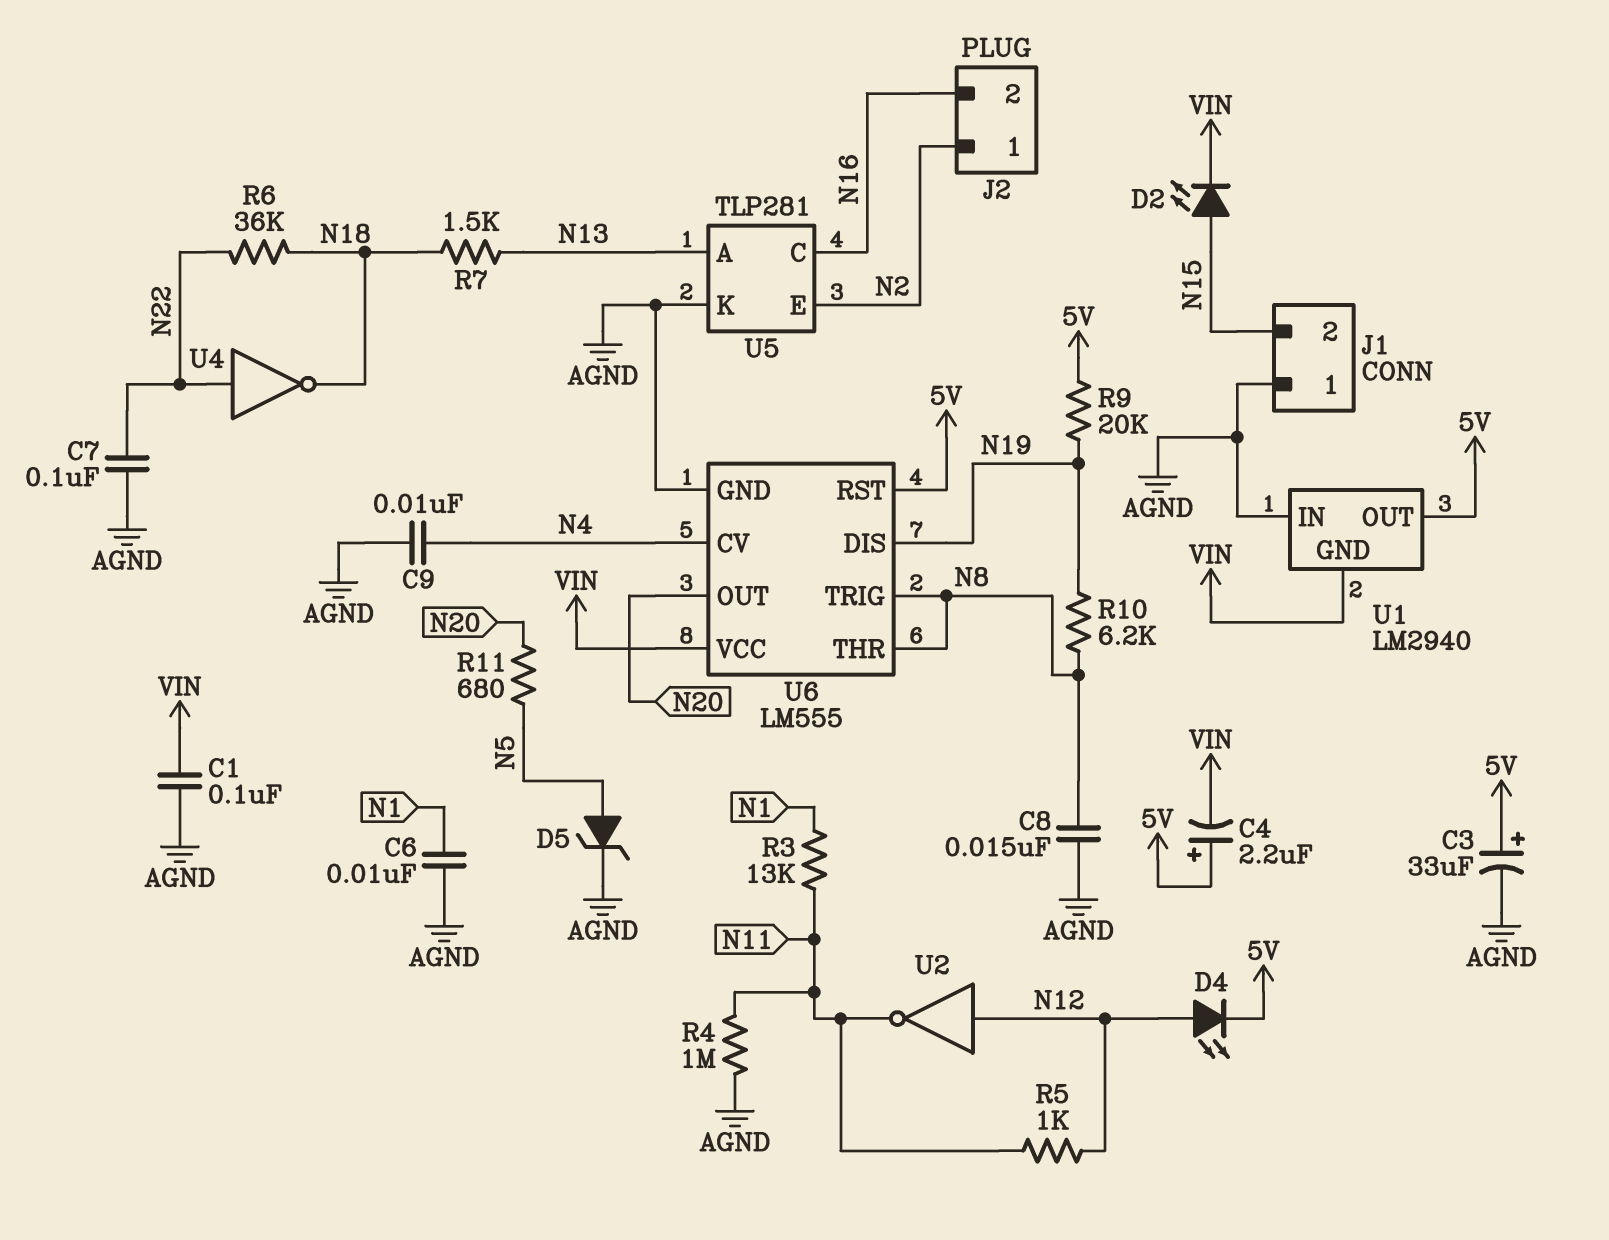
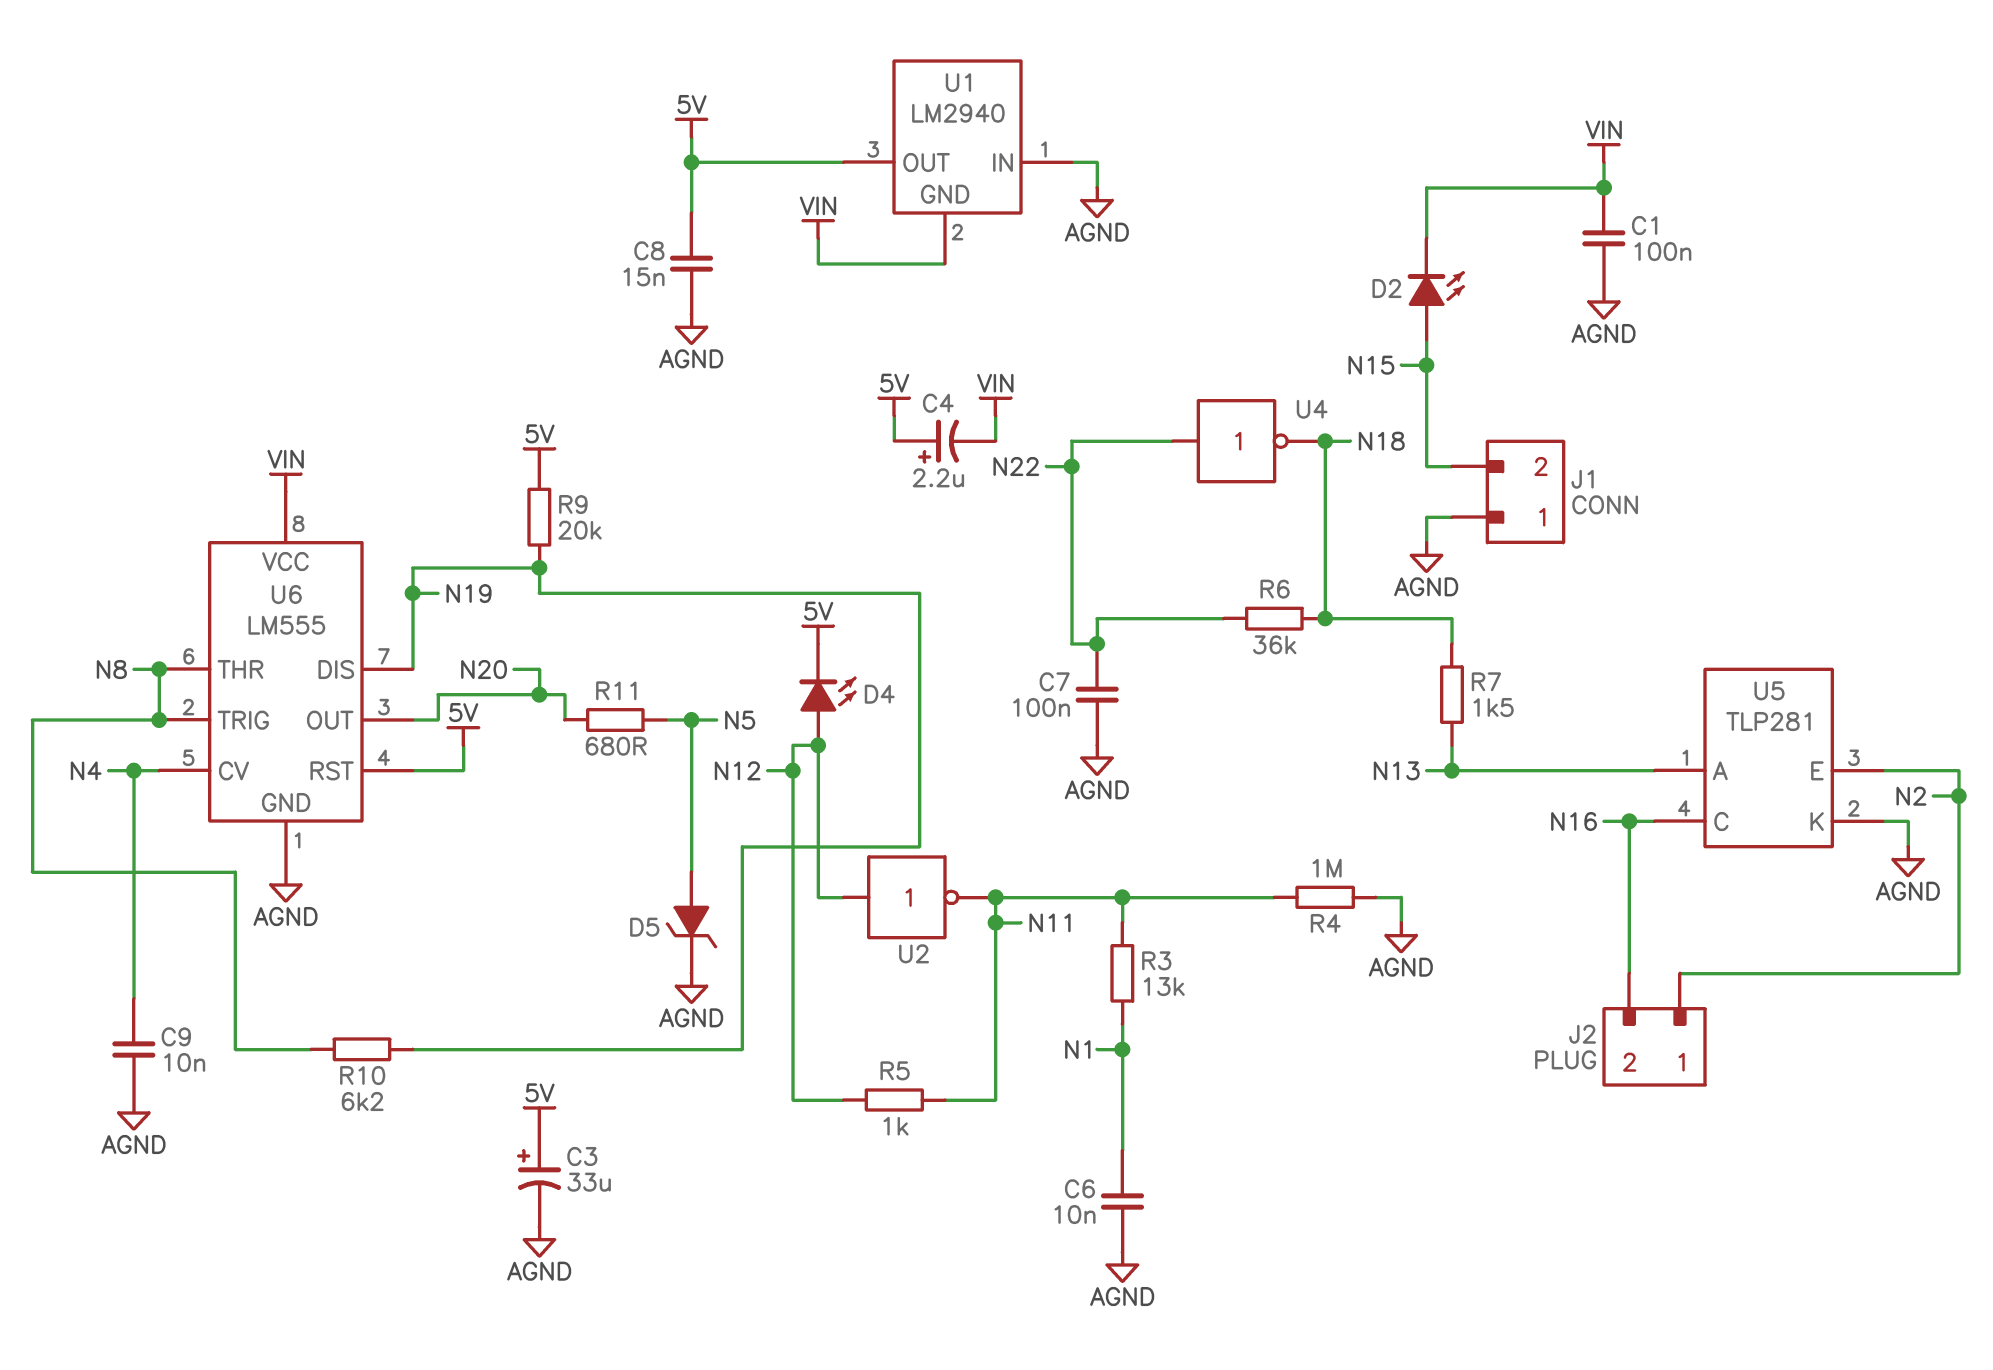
C8: 15nF (AGND, N8) -> 15nF (5V, AGND)

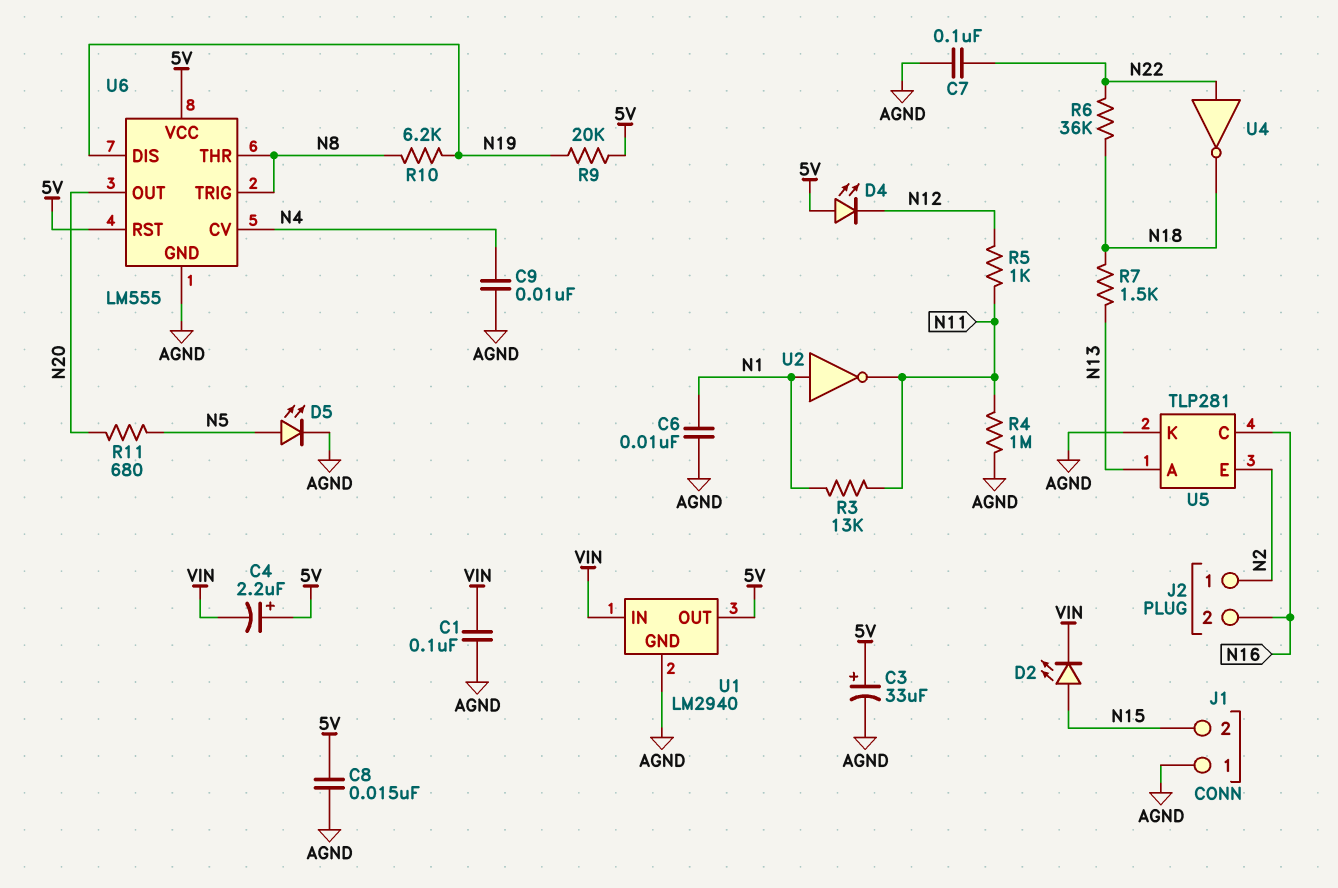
D4: LED (A N12, K 5V) -> LED (A 5V, K N12)
D5: zener (A N5, K AGND) -> LED (A N5, K AGND)
U1 pin GND: VIN -> AGND
U1 pin IN: AGND -> VIN
U2: NOT (in N12, out N11) -> NOT (in N1, out N11)
U6 pin VCC: VIN -> 5V

